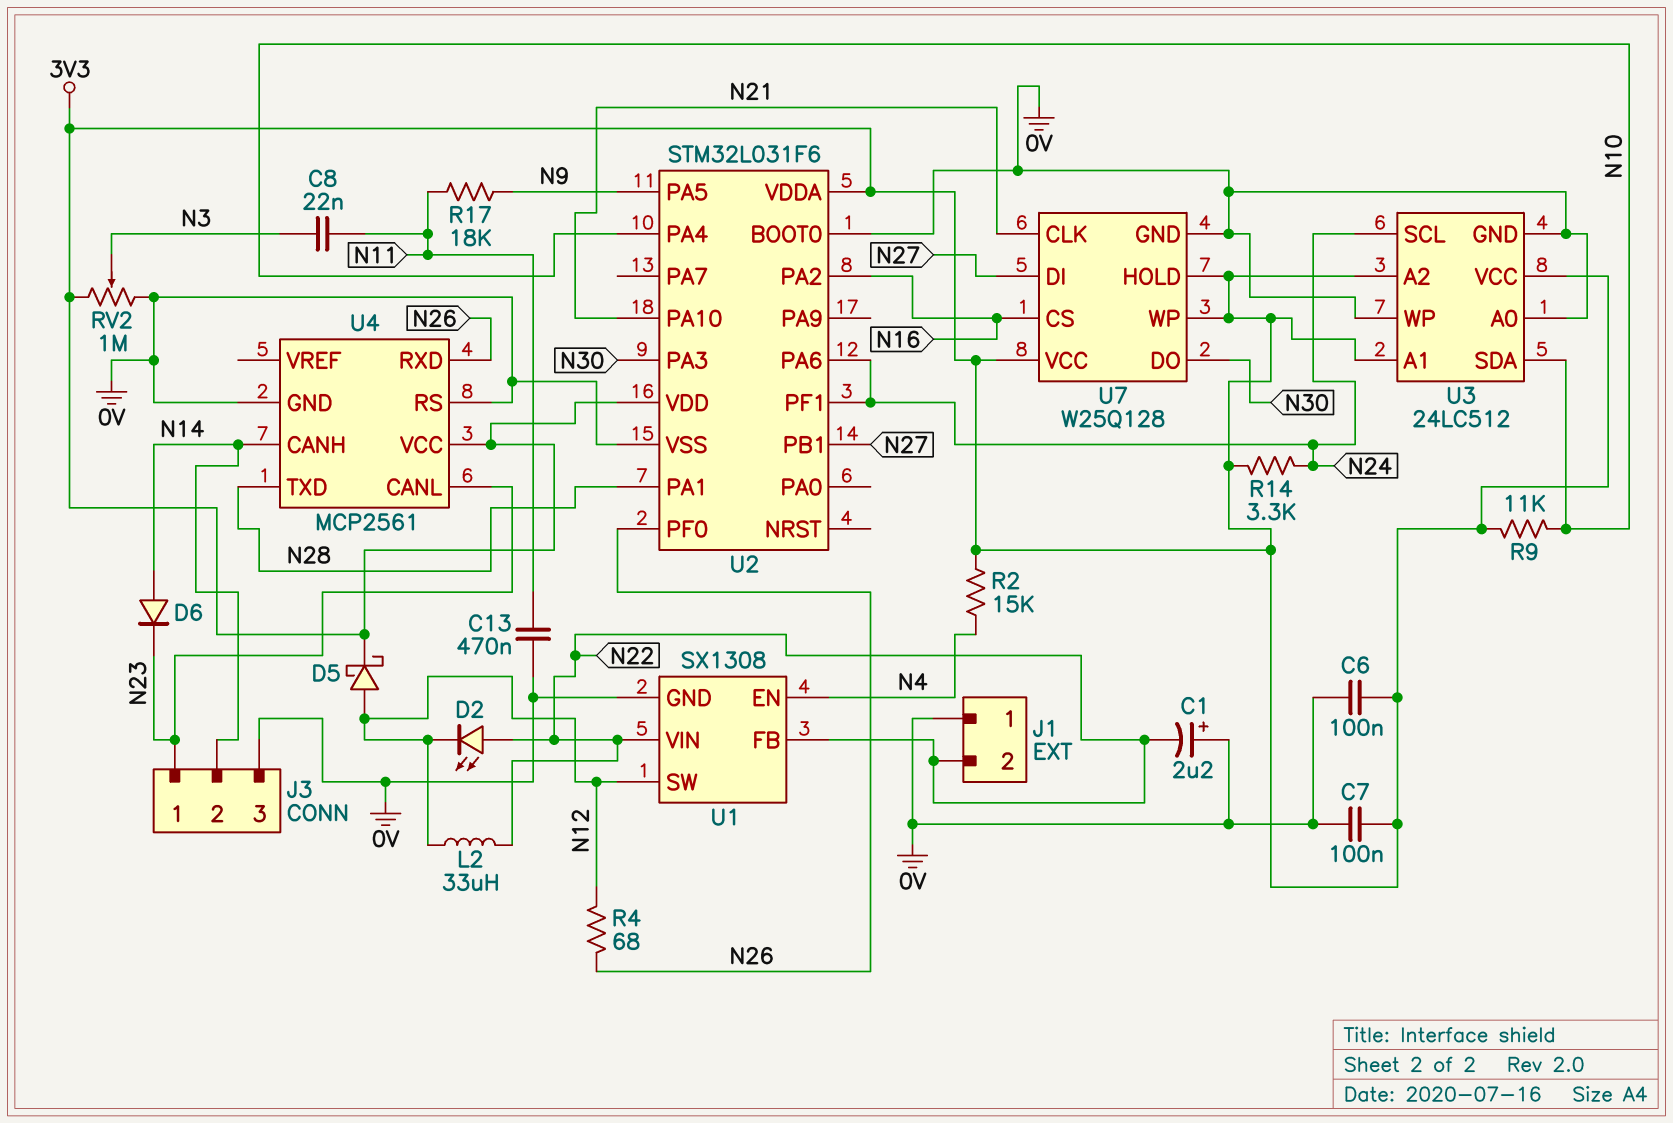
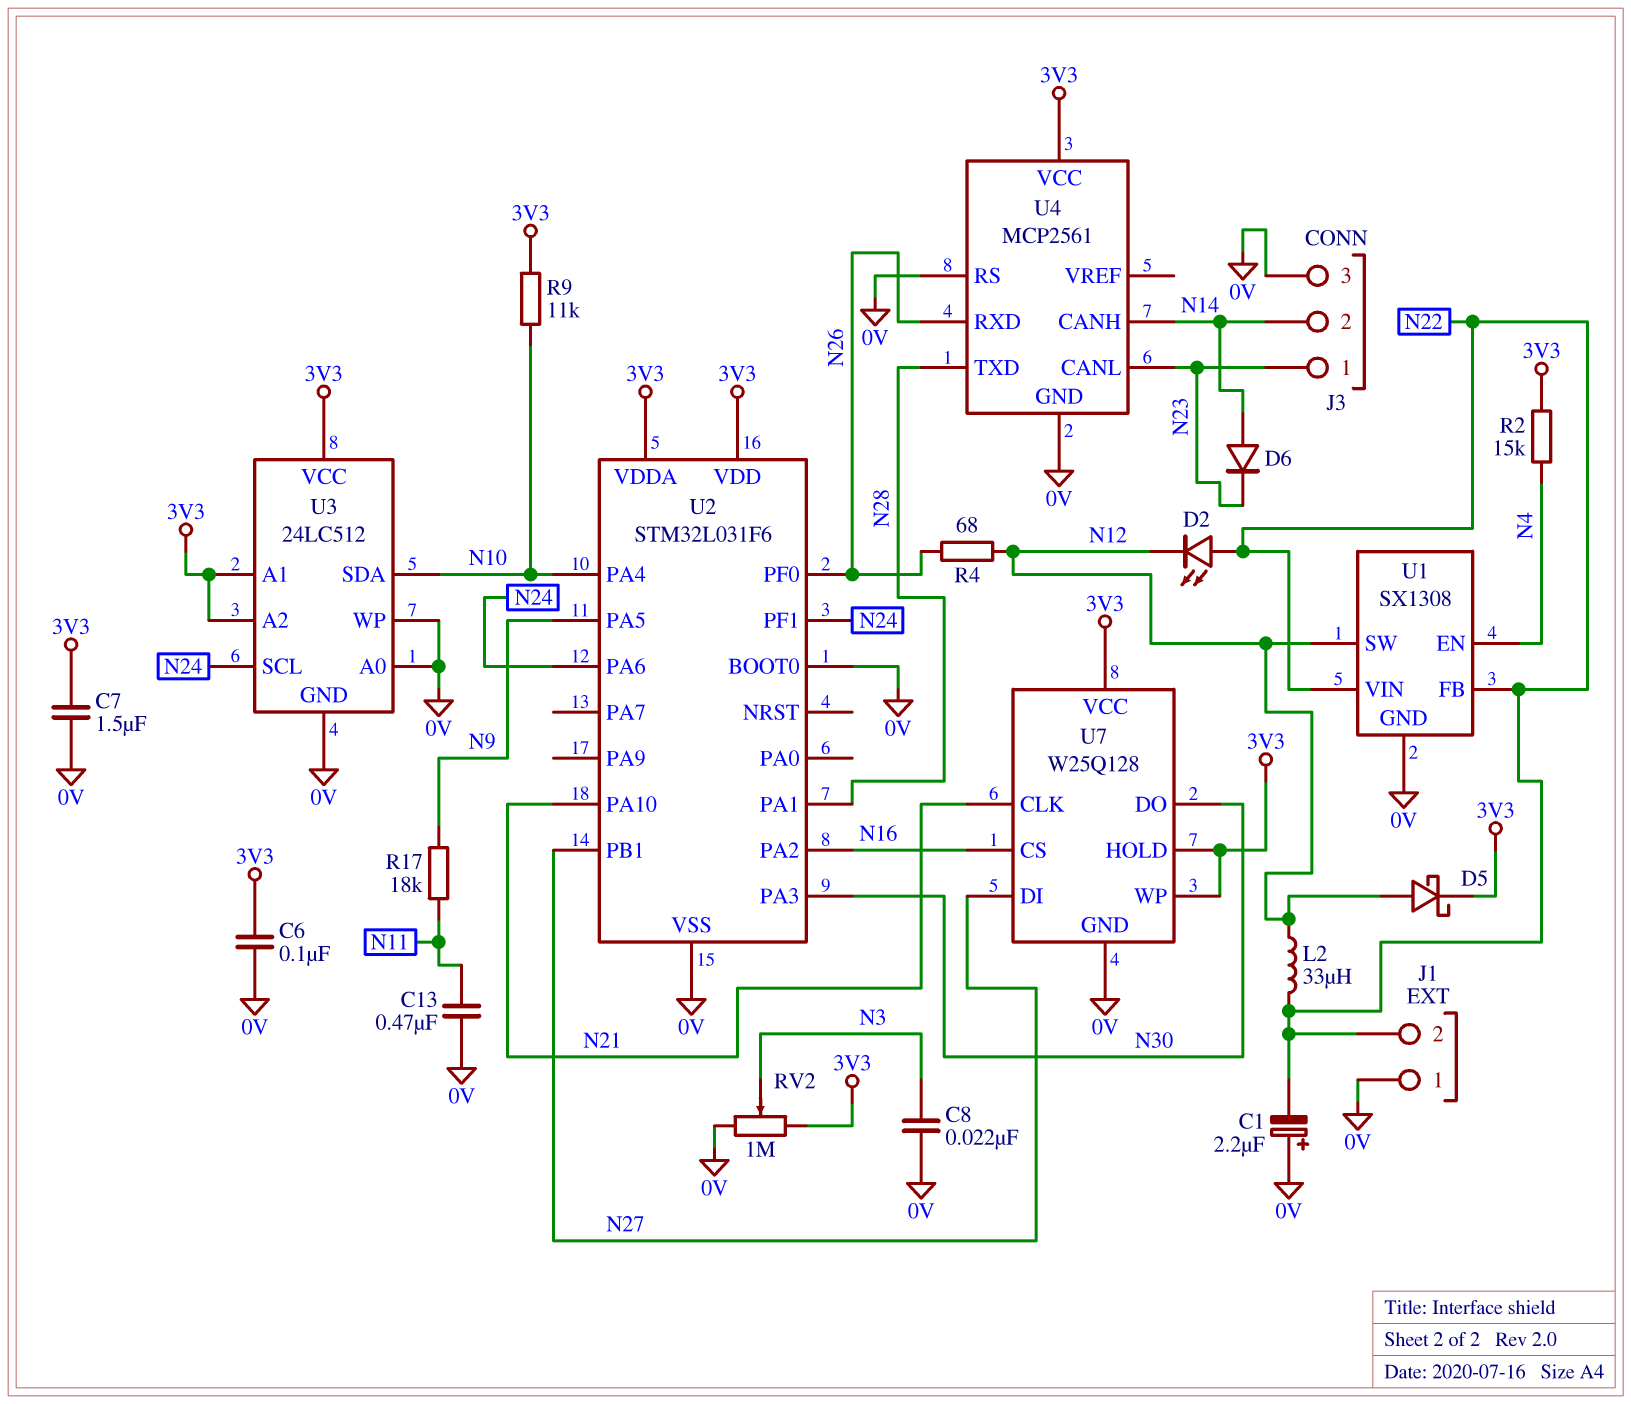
C7: 100nF (0V, 3V3) -> 1.5uF (0V, 3V3)
C8: 22nF (N3, N11) -> 22nF (0V, N3)
R14: 3.3k (3V3, N24) -> none

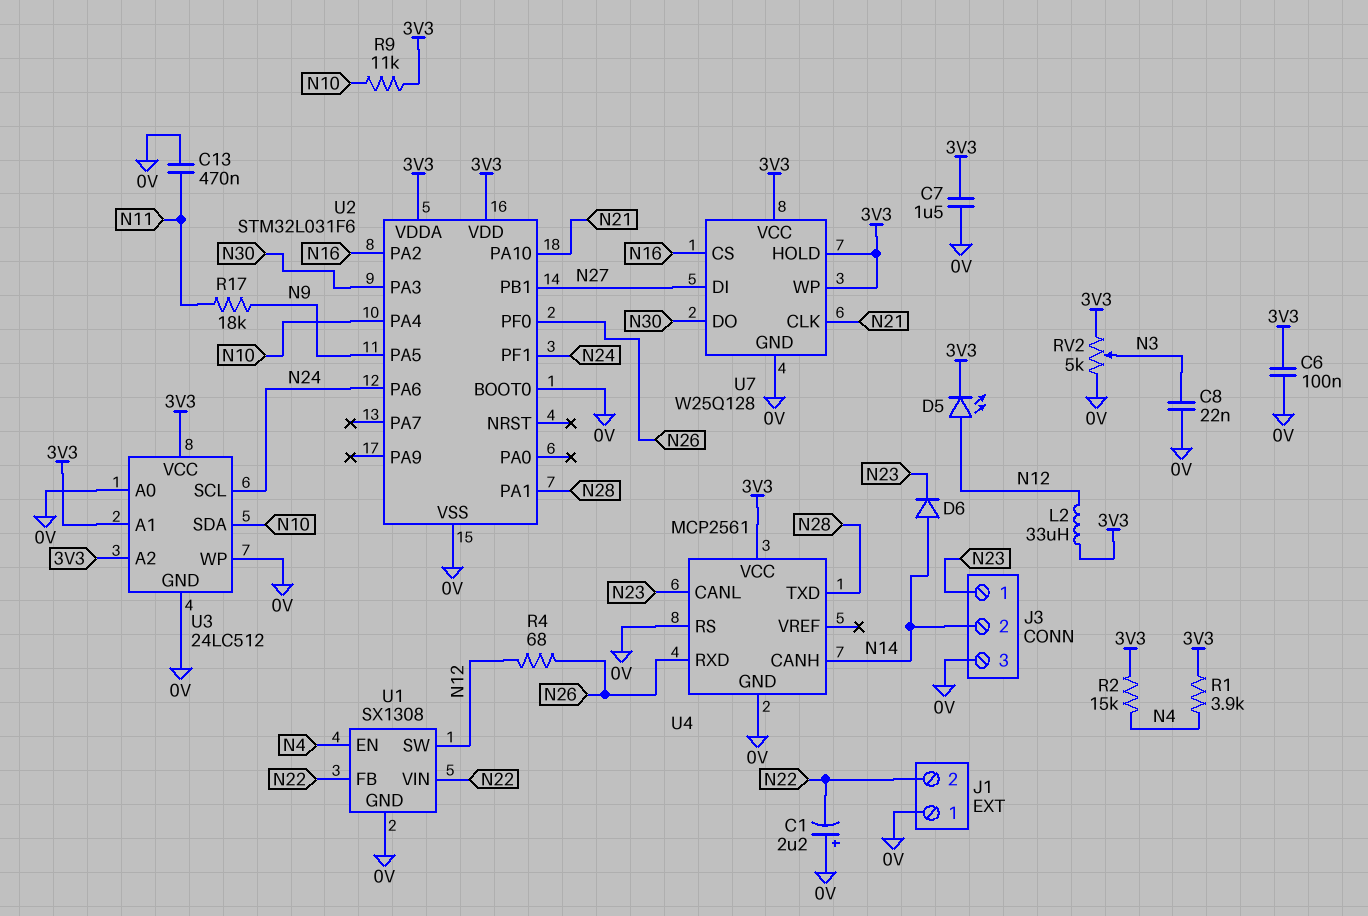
D2: LED (A N22, K N12) -> none
D5: schottky (A N12, K 3V3) -> LED (A N12, K 3V3)
L2: 33uH (N12, N22) -> 33uH (3V3, N12)
R1: none -> 3.9k (3V3, N4)
RV2: 1M (0V, 3V3, wiper N3) -> 5k (0V, 3V3, wiper N3)

